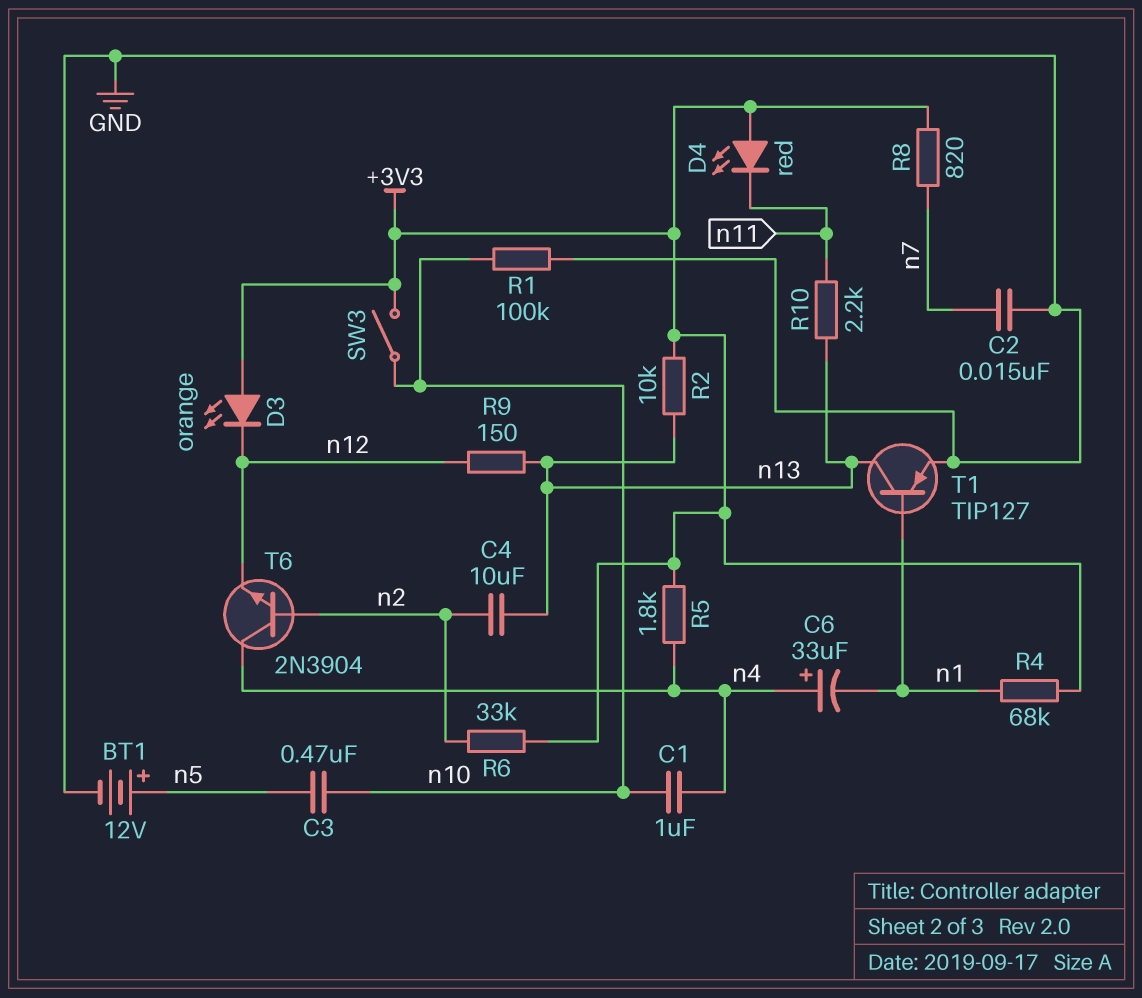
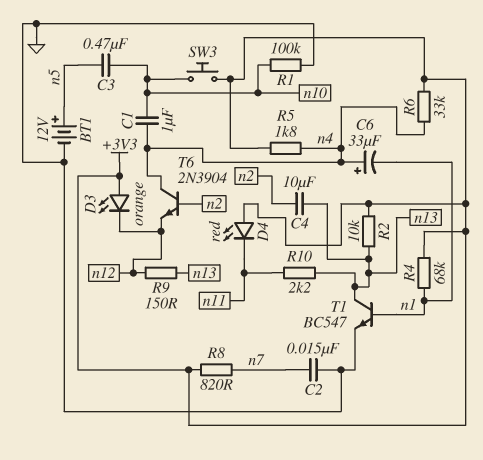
R6: 33k (+3V3, n2) -> 33k (+3V3, n4)
SW3: switch (+3V3, n10) -> button (+3V3, n10)
T1: PNP TIP127 (B n1, C n13, E GND) -> NPN BC547 (B n1, C n13, E GND)

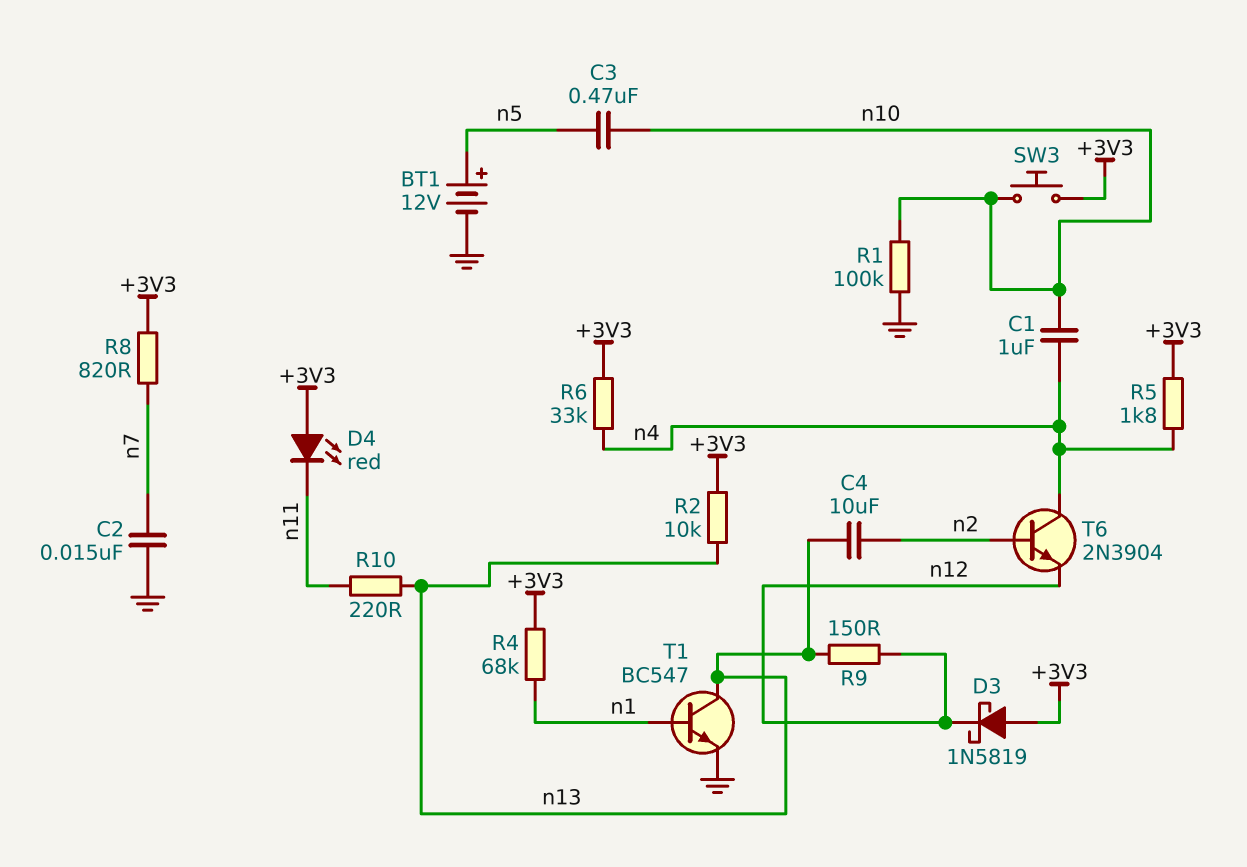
C6: 33uF (plus n4, minus n1) -> none
D3: LED orange (A +3V3, K n12) -> schottky 1N5819 (A +3V3, K n12)
R10: 2.2k (n11, n13) -> 220 (n11, n13)

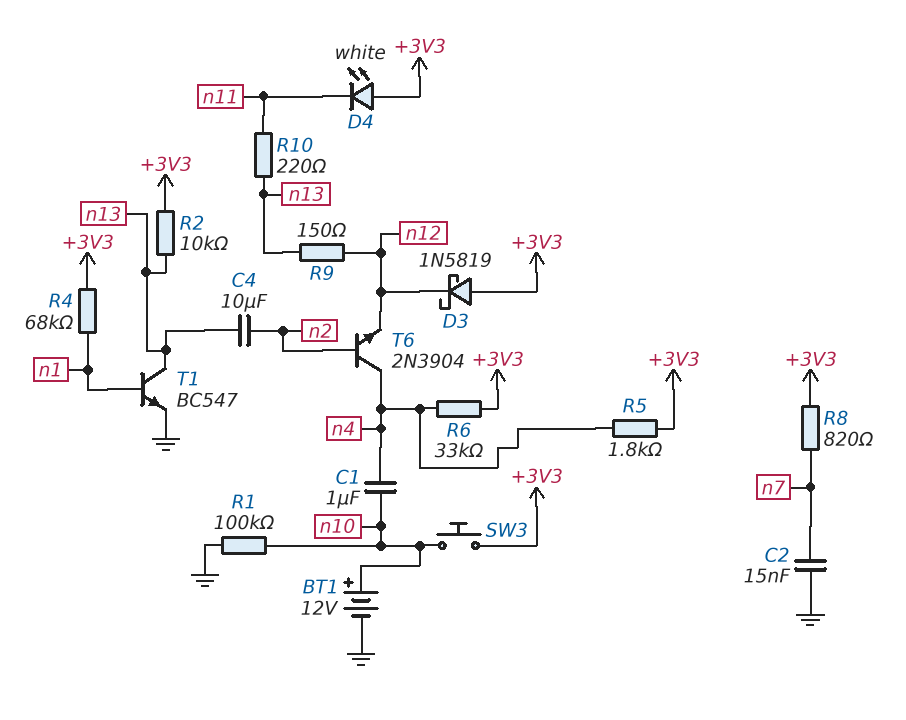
BT1: 12V (plus n5, minus GND) -> 12V (plus n10, minus GND)
C3: 470nF (n5, n10) -> none
D4: LED red (A +3V3, K n11) -> LED white (A +3V3, K n11)

